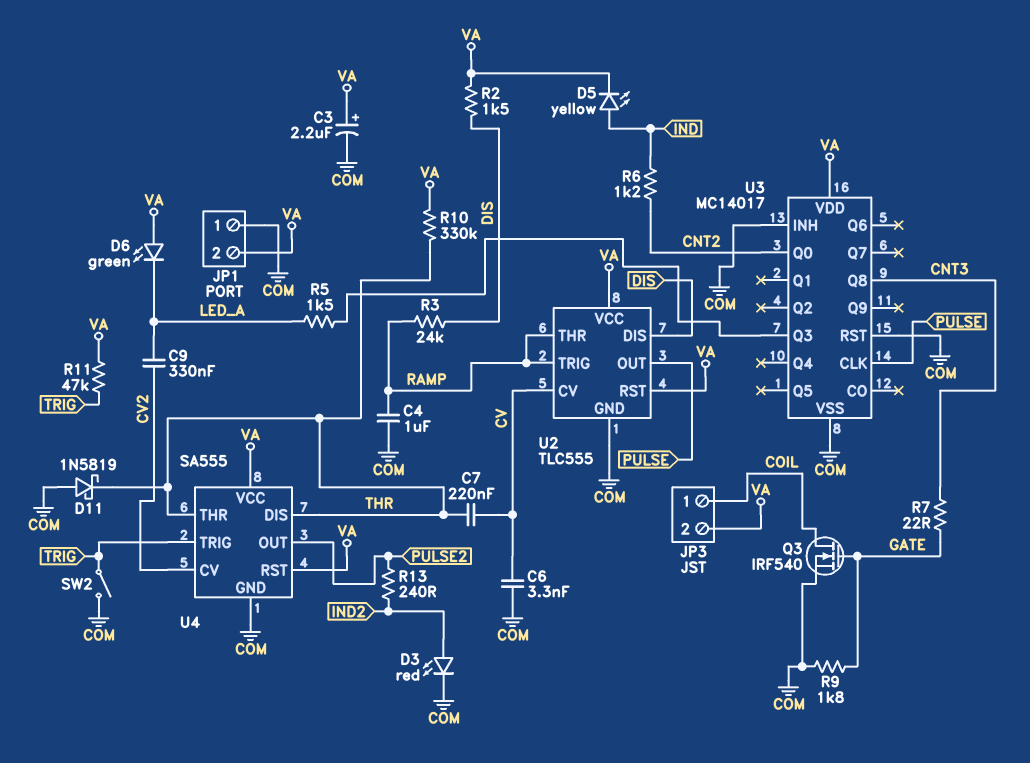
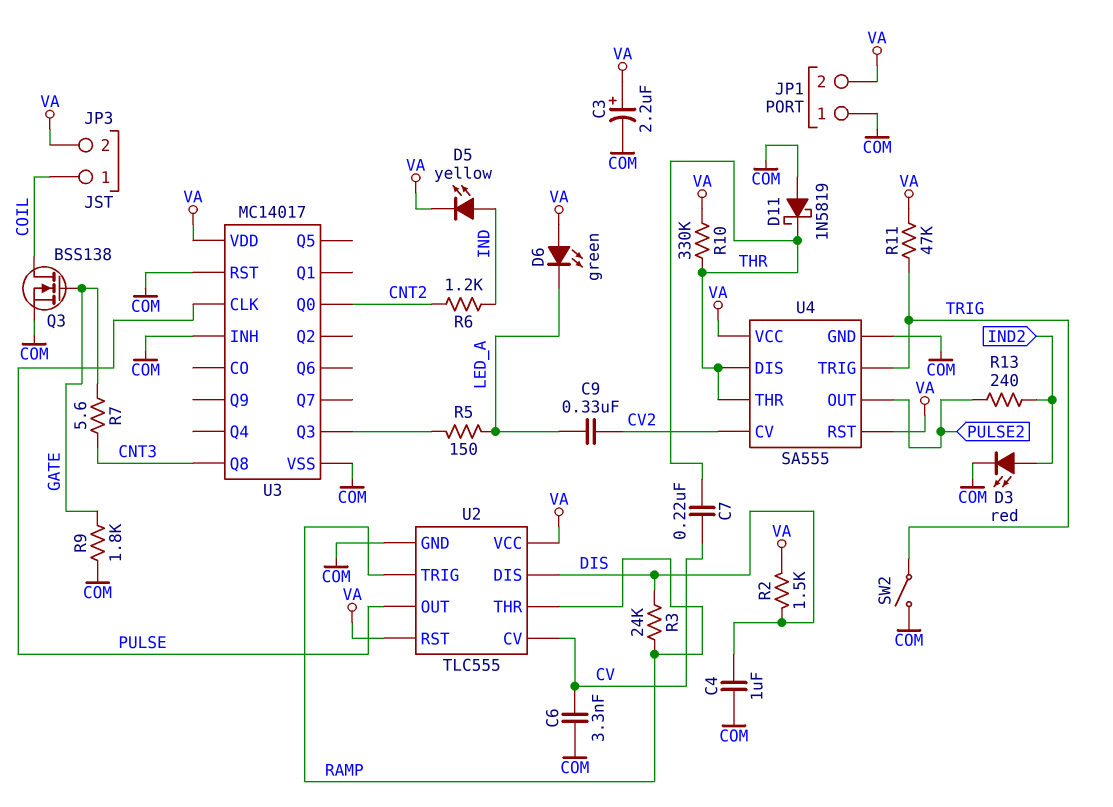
C4: 1uF (COM, RAMP) -> 1uF (COM, DIS)
Q3: NMOS IRF540 (G GATE, D COIL, S COM) -> NMOS BSS138 (G GATE, D COIL, S COM)
R5: 1.5k (LED_A, U3/Q3) -> 150 (LED_A, U3/Q3)
R7: 22 (CNT3, GATE) -> 5.6 (CNT3, GATE)

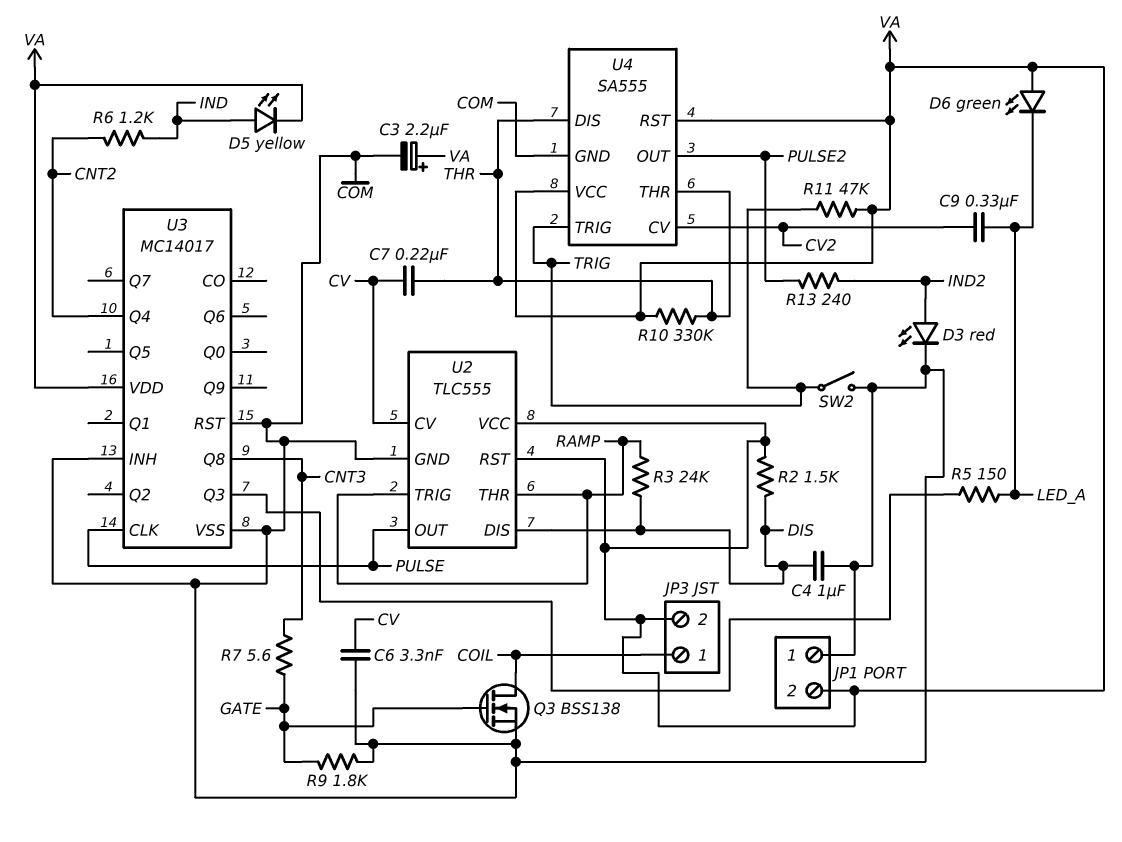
D11: schottky 1N5819 (A COM, K THR) -> none
U3 pin Q0: CNT2 -> none
U3 pin Q4: none -> CNT2

